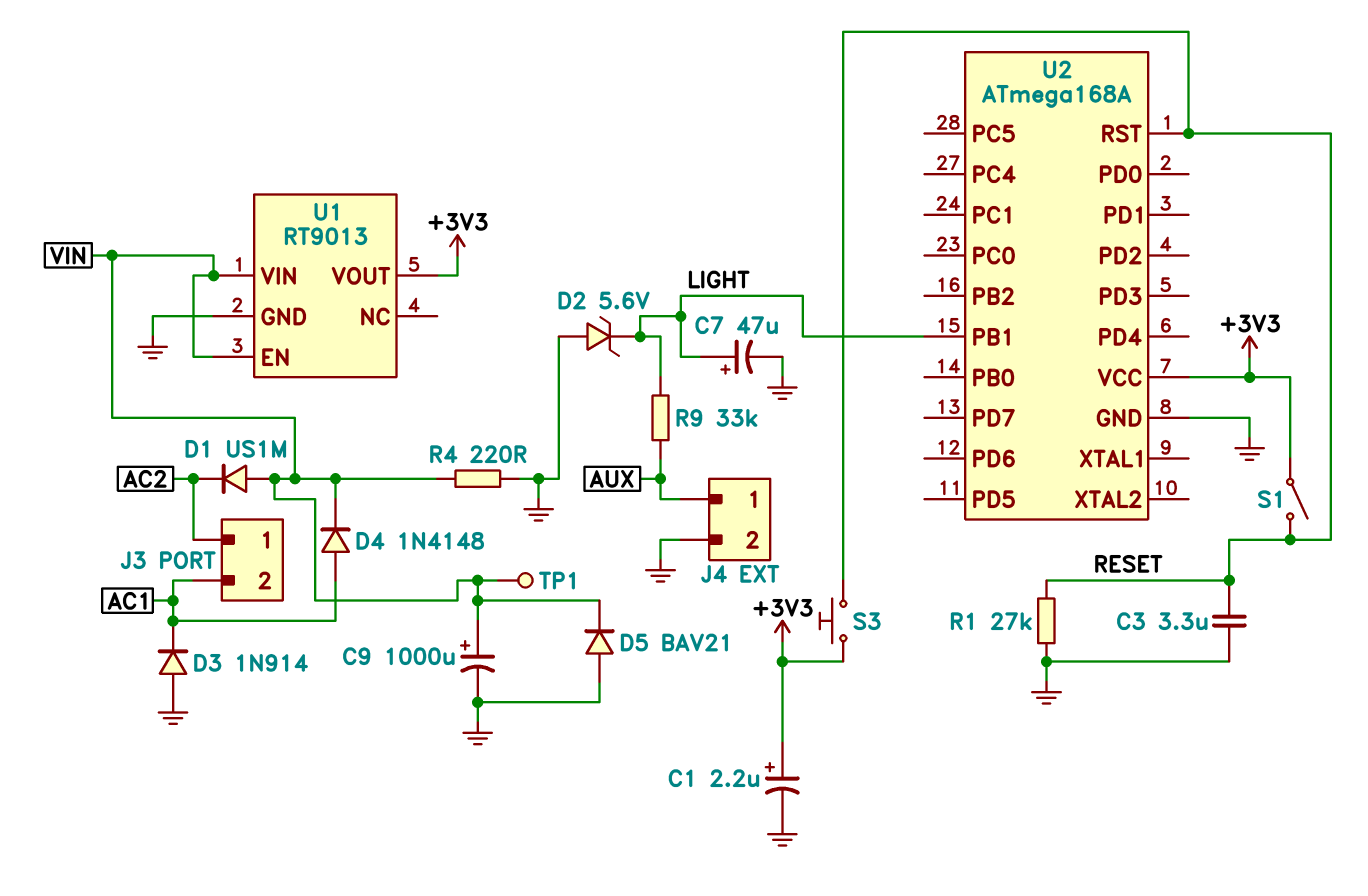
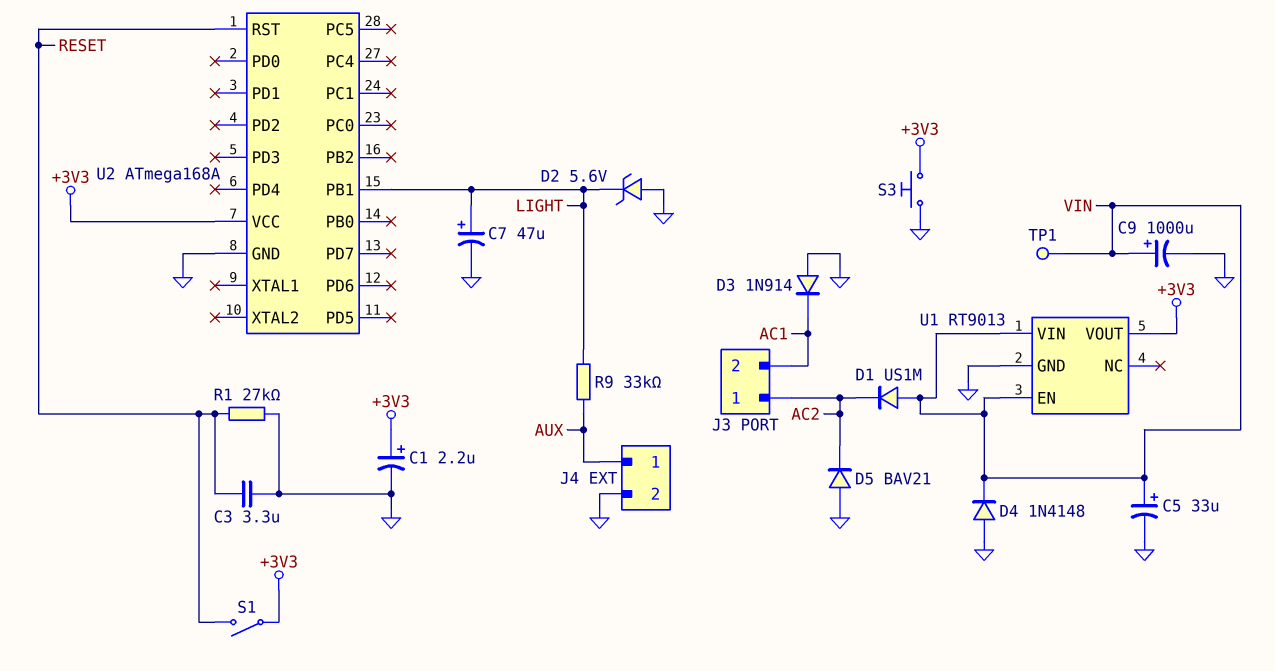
C5: none -> 33uF (plus VIN, minus GND)
D4: diode 1N4148 (A AC1, K VIN) -> diode 1N4148 (A GND, K VIN)
D5: diode BAV21 (A GND, K VIN) -> diode BAV21 (A GND, K AC2)
R4: 220 (GND, VIN) -> none
S3: button (+3V3, RESET) -> button (+3V3, GND)

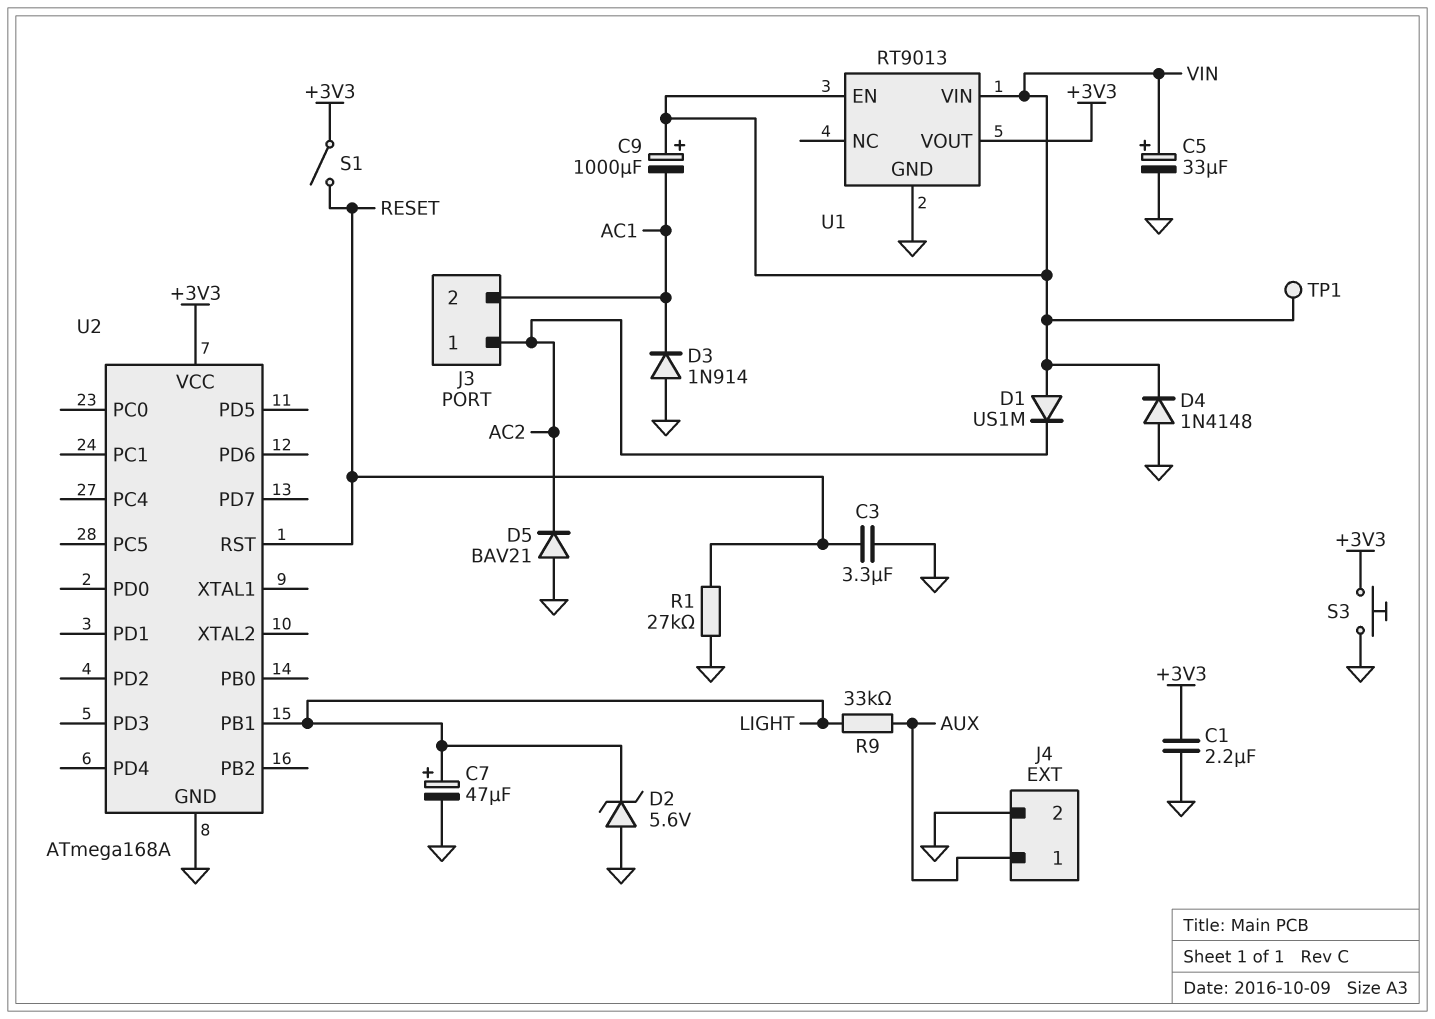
C1: 2.2uF (plus +3V3, minus GND) -> 2.2uF (+3V3, GND)
C9: 1000uF (plus VIN, minus GND) -> 1000uF (plus VIN, minus AC1)

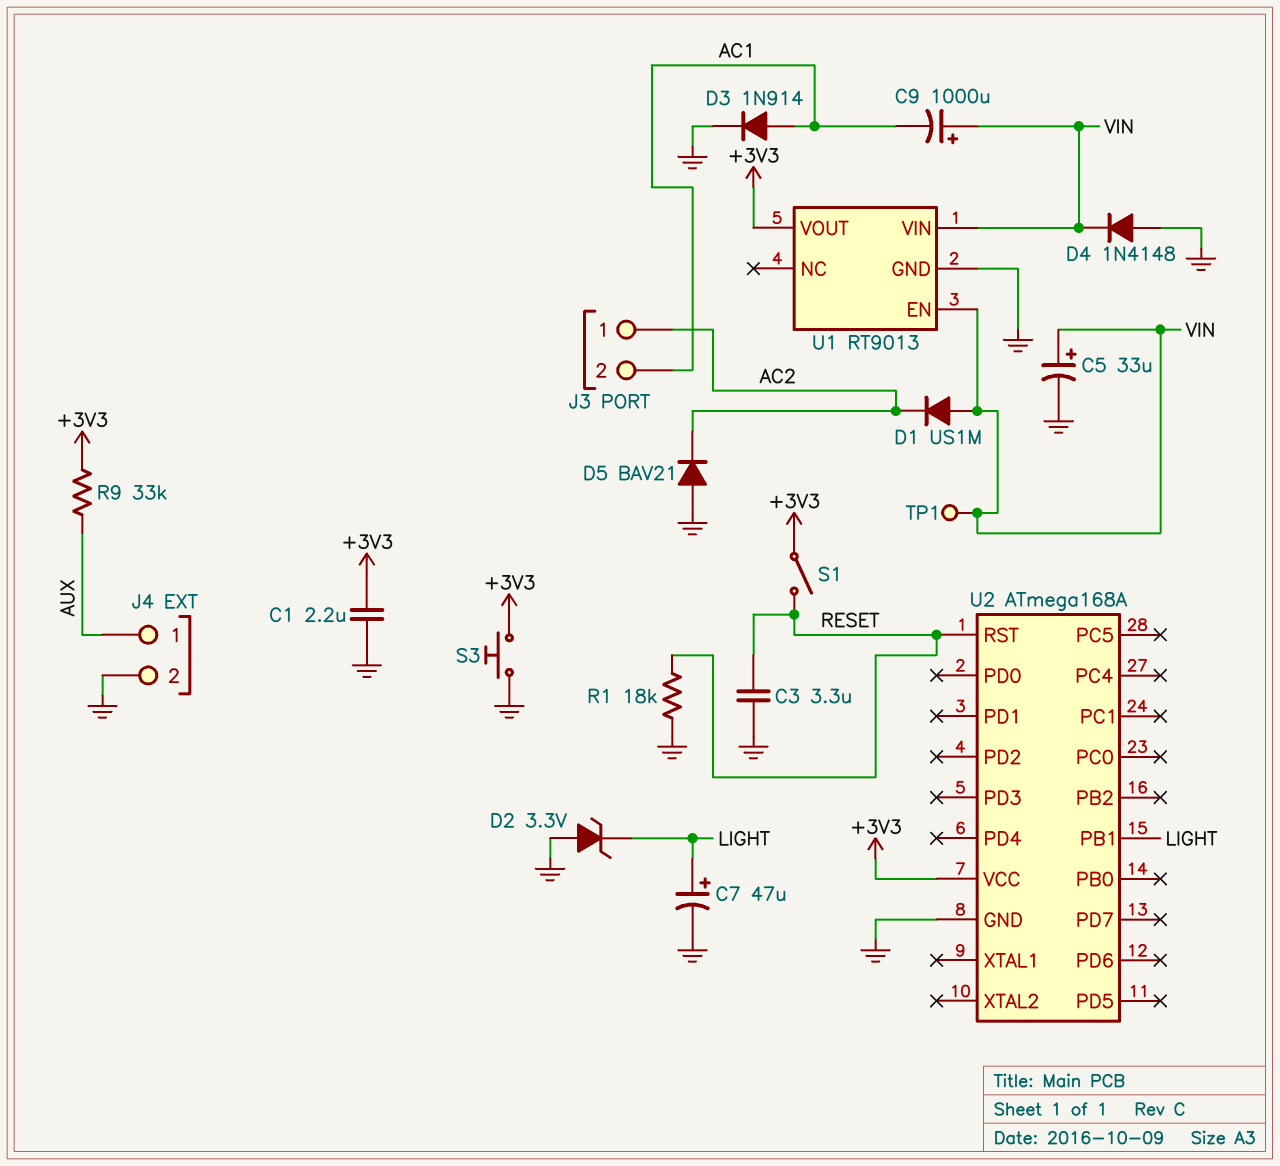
D2: zener 5.6V (A GND, K LIGHT) -> zener 3.3V (A GND, K LIGHT)
D3: diode 1N914 (A GND, K AC1) -> diode 1N914 (A AC1, K GND)
R1: 27k (GND, RESET) -> 18k (GND, RESET)
R9: 33k (AUX, LIGHT) -> 33k (+3V3, AUX)

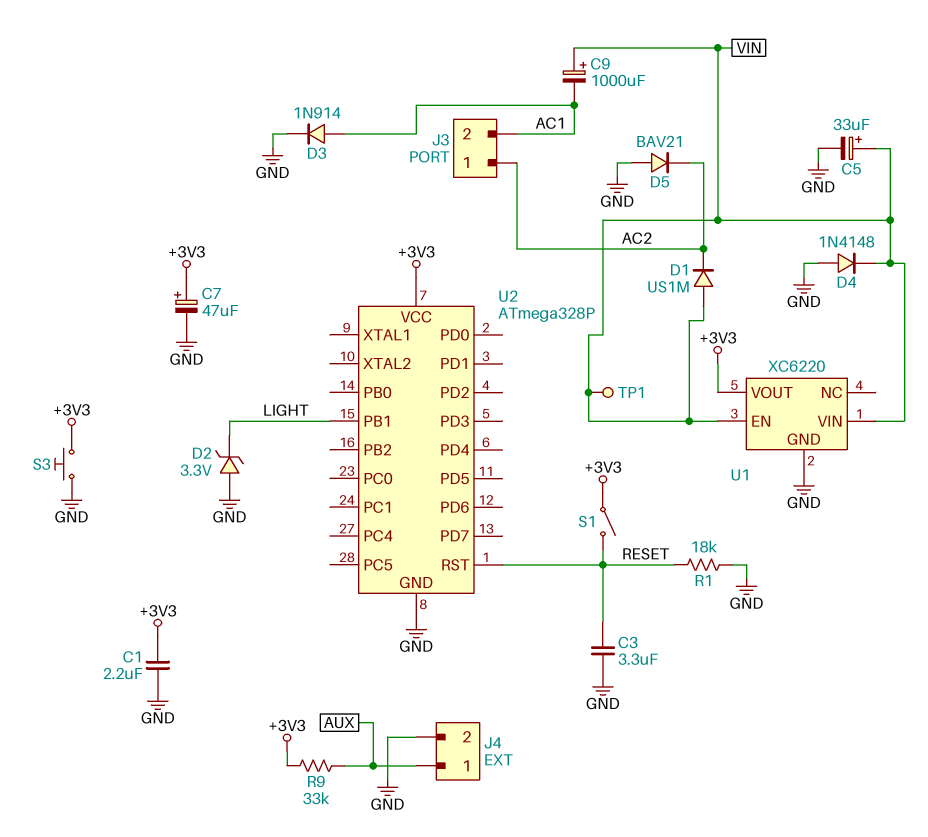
C7: 47uF (plus LIGHT, minus GND) -> 47uF (plus +3V3, minus GND)
U1: RT9013 -> XC6220
U2: ATmega168A -> ATmega328P

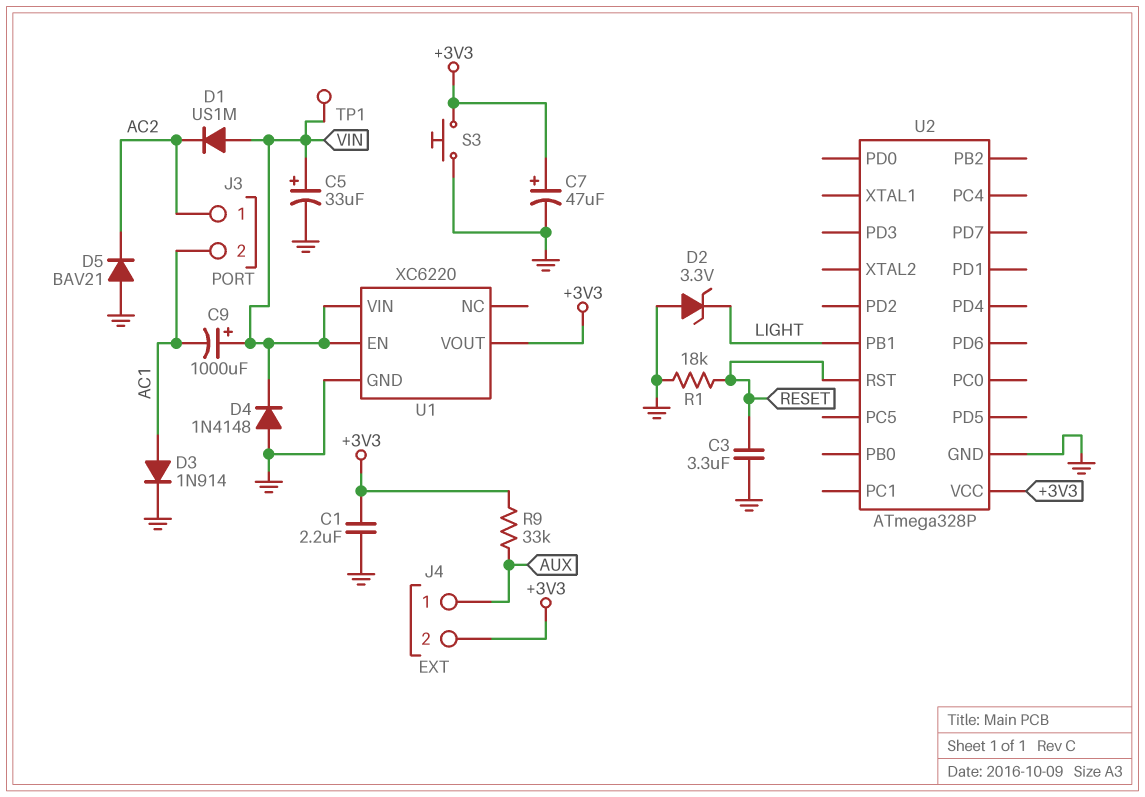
J4 pin 2: GND -> +3V3
S1: switch (+3V3, RESET) -> none

